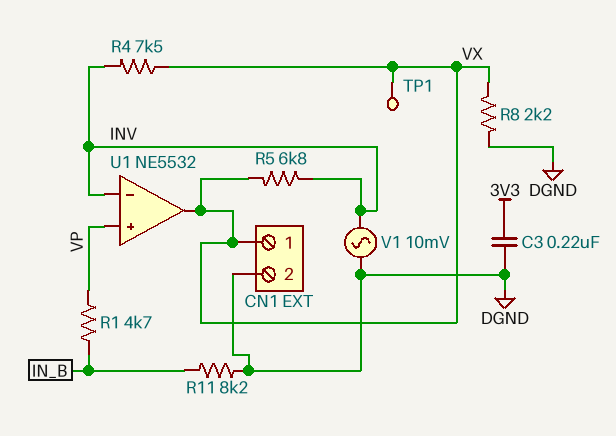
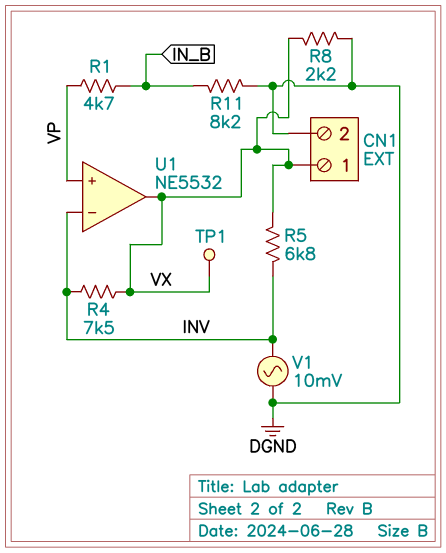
C3: 220nF (3V3, DGND) -> none

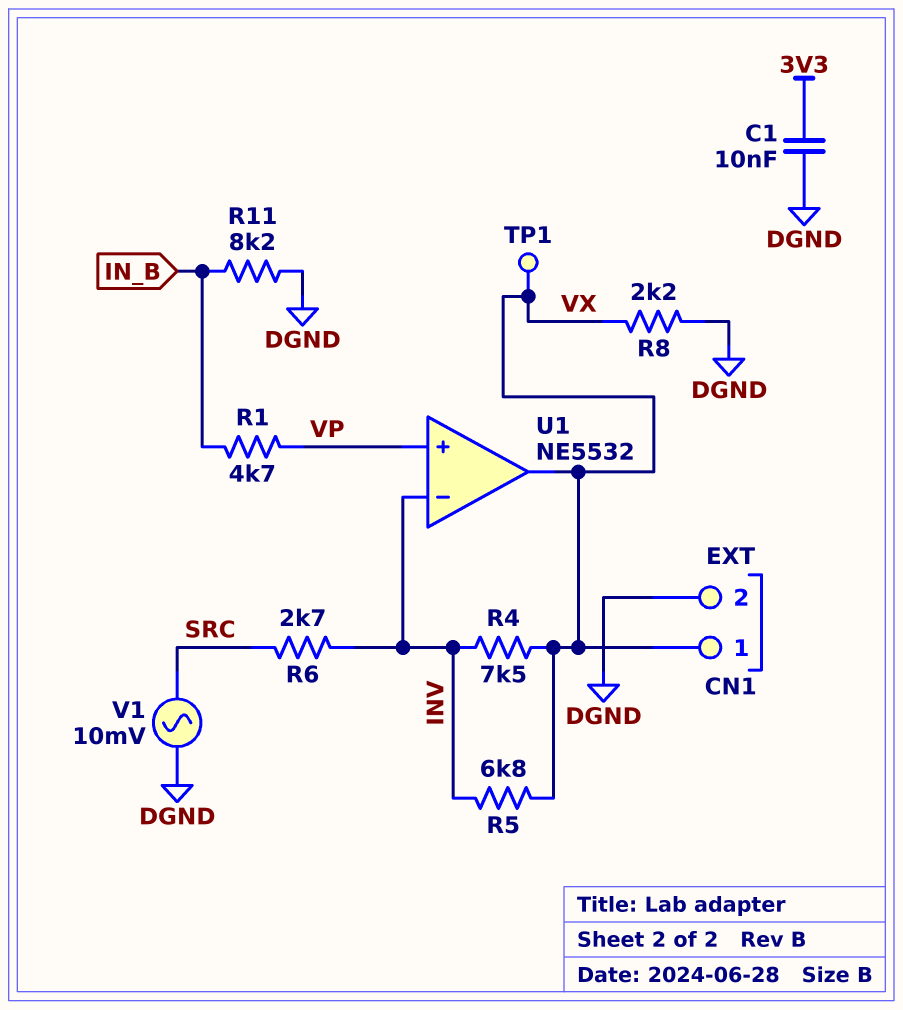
C1: none -> 10nF (3V3, DGND)
R6: none -> 2.7k (INV, SRC)
V1: AC 10mV (DGND, INV) -> AC 10mV (DGND, SRC)

